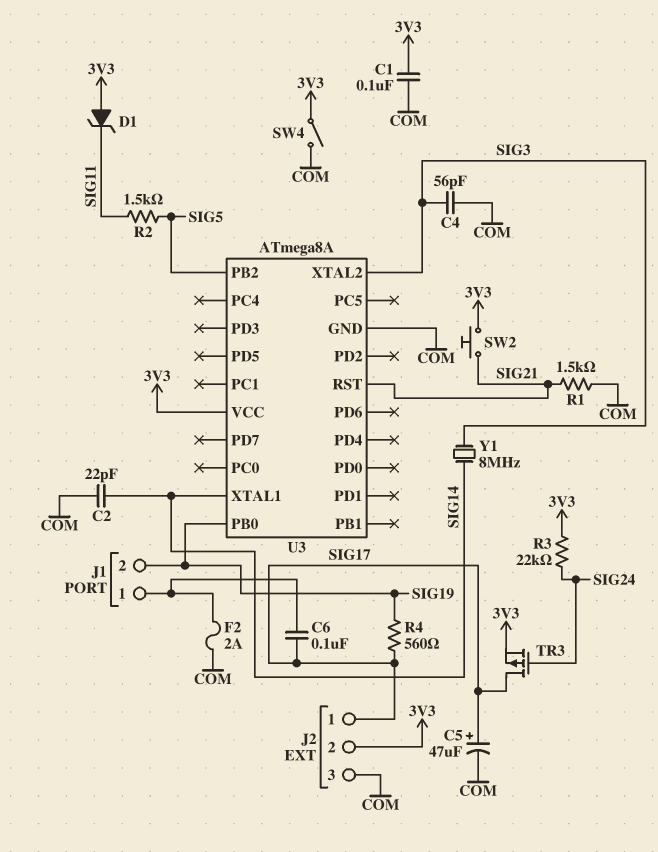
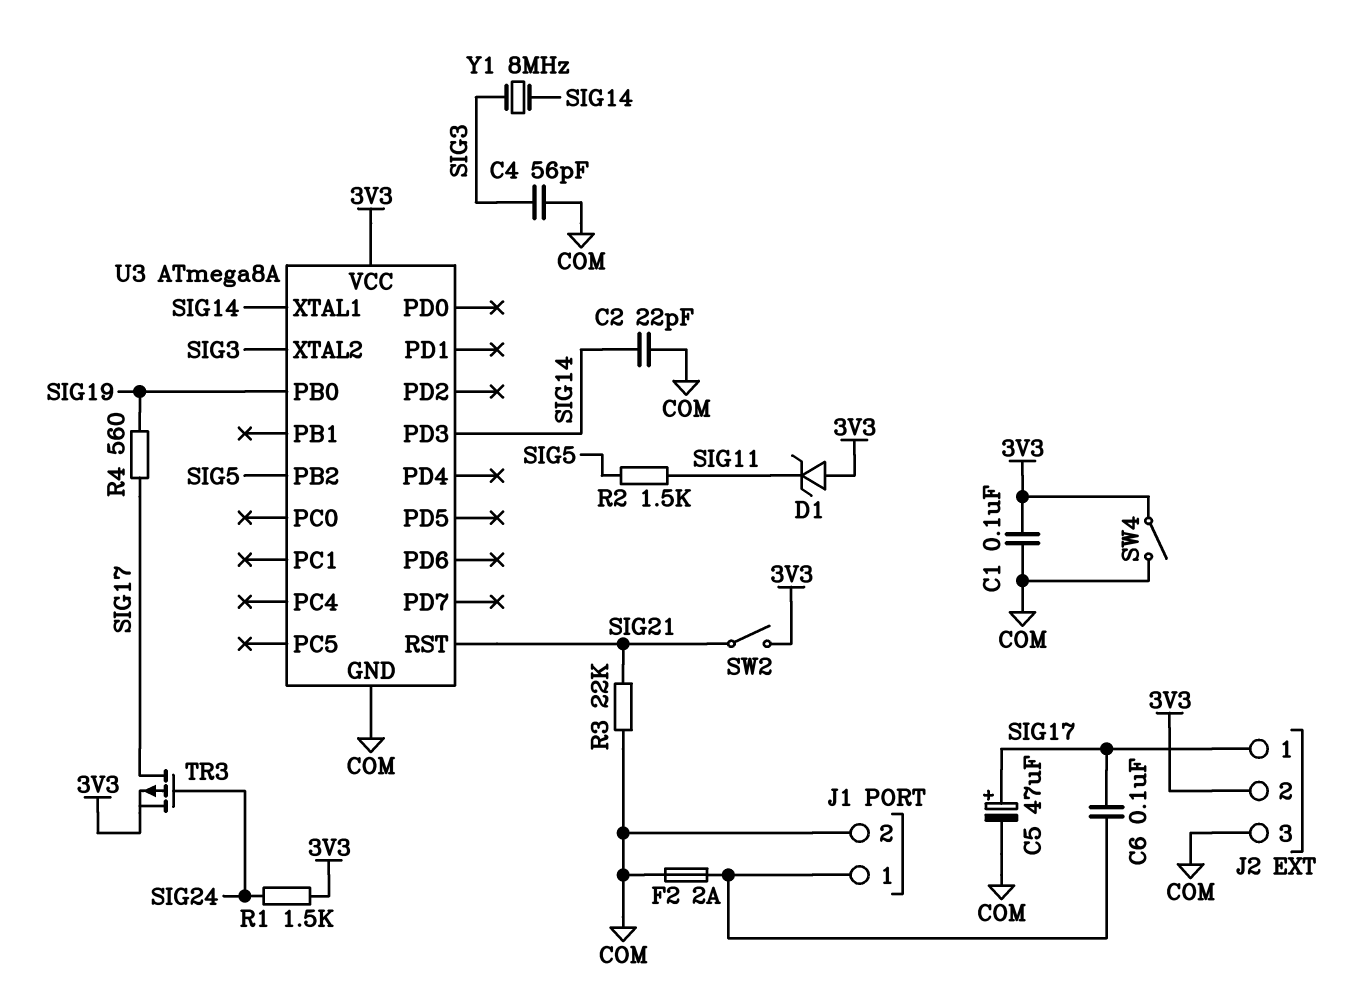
J1 pin 2: SIG19 -> COM
R1: 1.5k (COM, SIG21) -> 1.5k (3V3, SIG24)
R3: 22k (3V3, SIG24) -> 22k (COM, SIG21)
SW2: button (3V3, SIG21) -> switch (3V3, SIG21)
U3 pin PD3: none -> SIG14

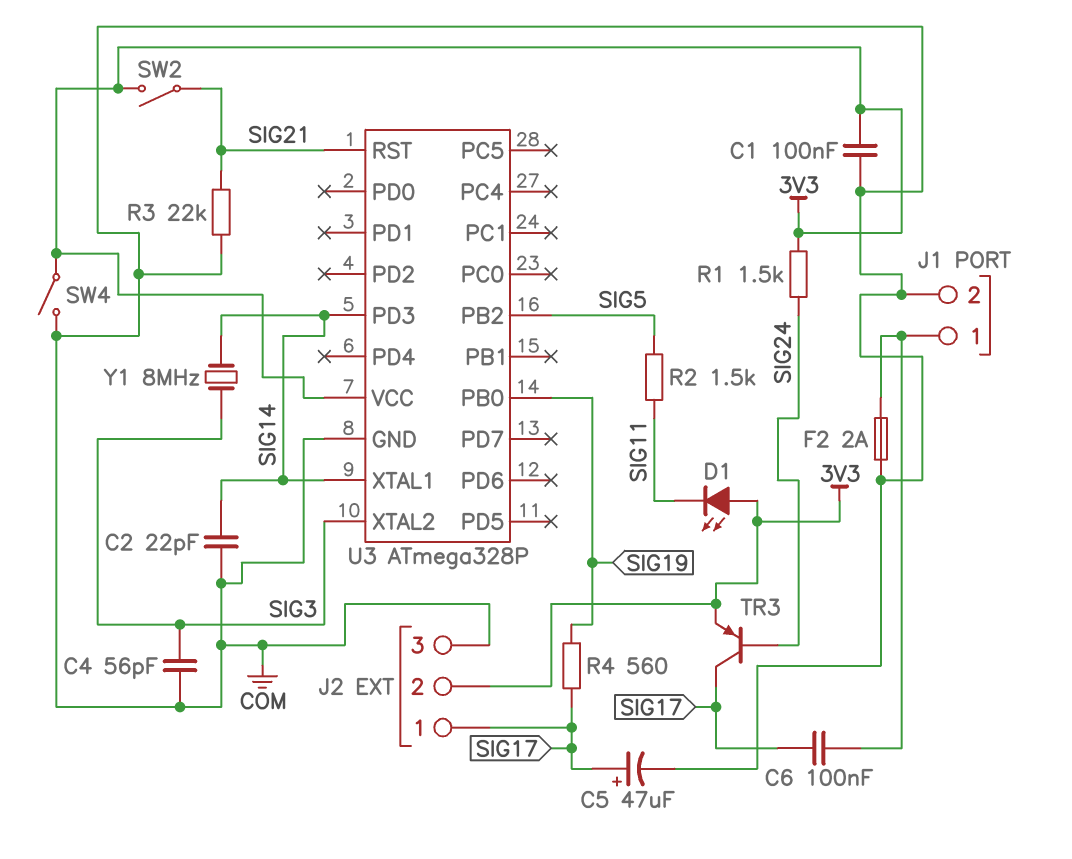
D1: zener (A 3V3, K SIG11) -> LED (A 3V3, K SIG11)
TR3: PMOS (G SIG24, D SIG17, S 3V3) -> PNP (B SIG24, C SIG17, E 3V3)
U3: ATmega8A -> ATmega328P

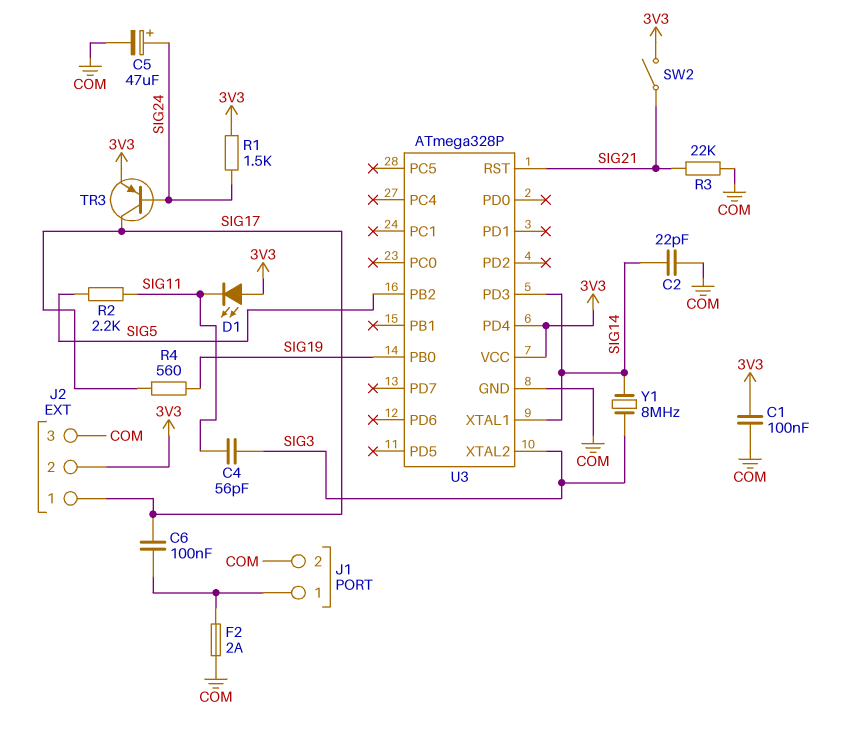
C4: 56pF (COM, SIG3) -> 56pF (SIG3, SIG11)
C5: 47uF (plus SIG17, minus COM) -> 47uF (plus SIG24, minus COM)
R2: 1.5k (SIG5, SIG11) -> 2.2k (SIG5, SIG11)
SW4: switch (3V3, COM) -> none
U3 pin PD4: none -> 3V3

